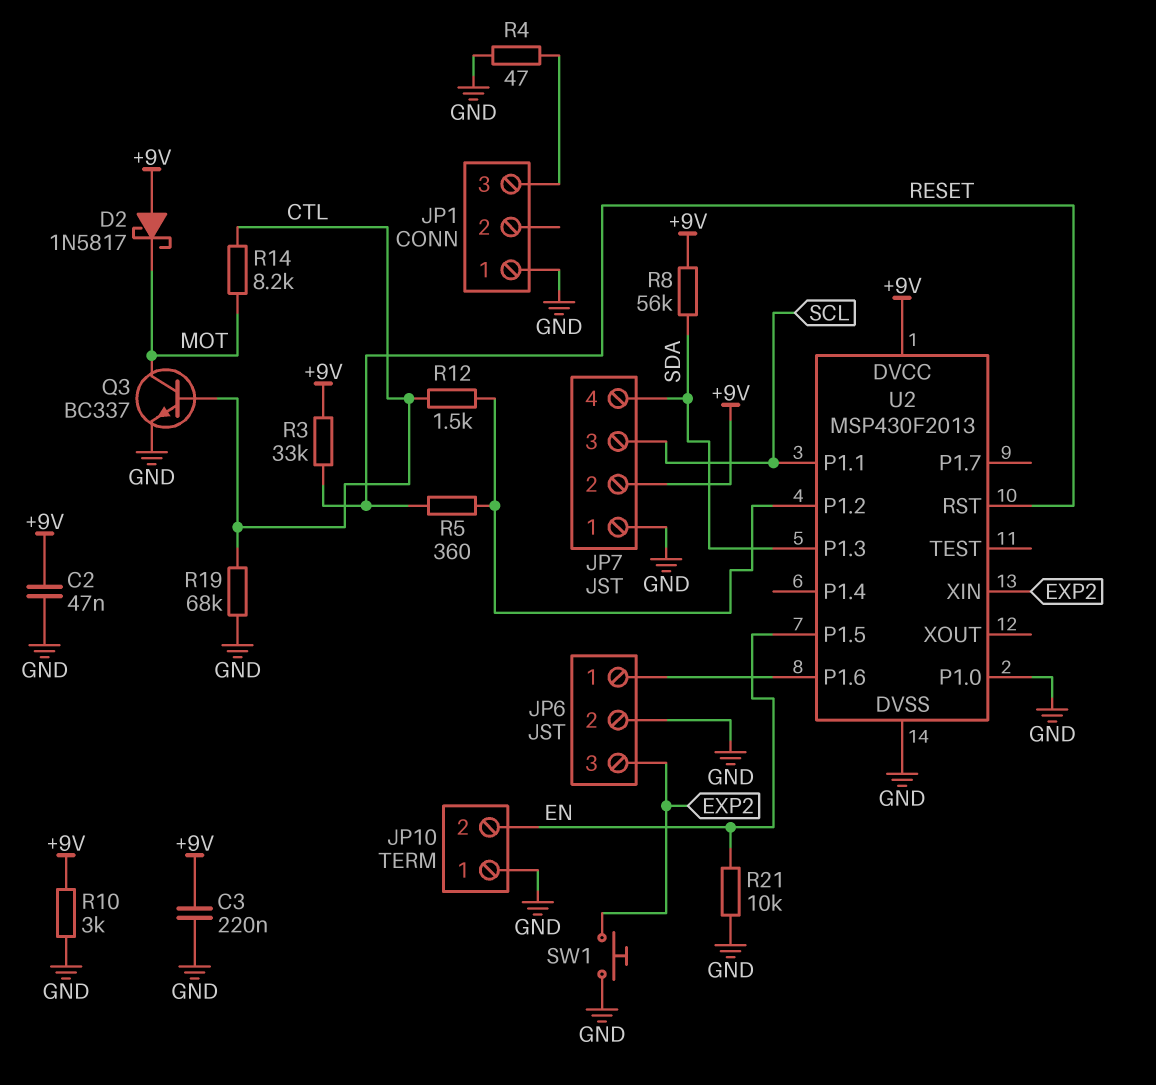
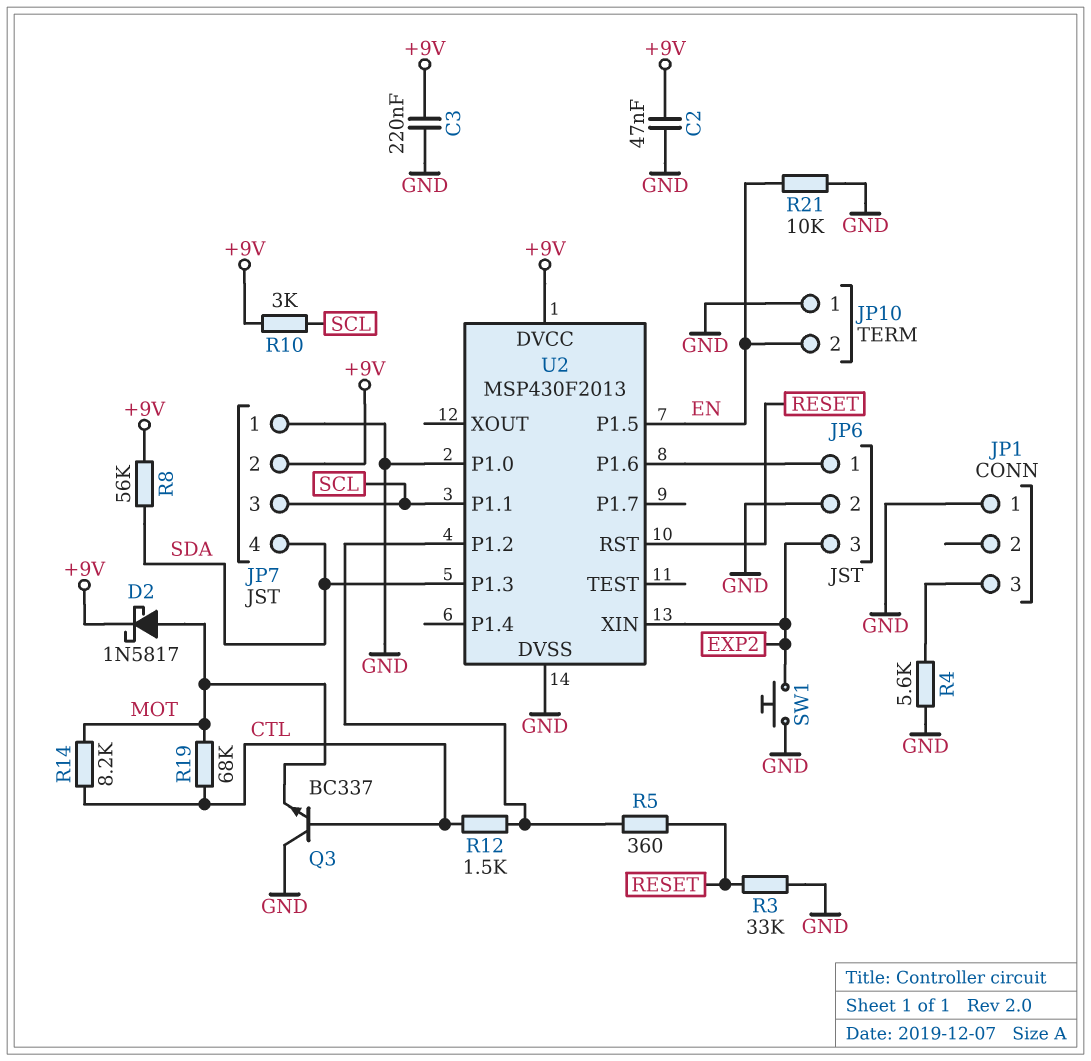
D2: schottky 1N5817 (A +9V, K MOT) -> schottky 1N5817 (A MOT, K +9V)
Q3: NPN BC337 (B CTL, C MOT, E GND) -> NPN BC337 (B CTL, C GND, E MOT)
R3: 33k (+9V, RESET) -> 33k (GND, RESET)
R4: 47 (GND, JP1/3) -> 5.6k (GND, JP1/3)
R10: 3k (+9V, GND) -> 3k (+9V, SCL)
R19: 68k (CTL, GND) -> 68k (CTL, MOT)

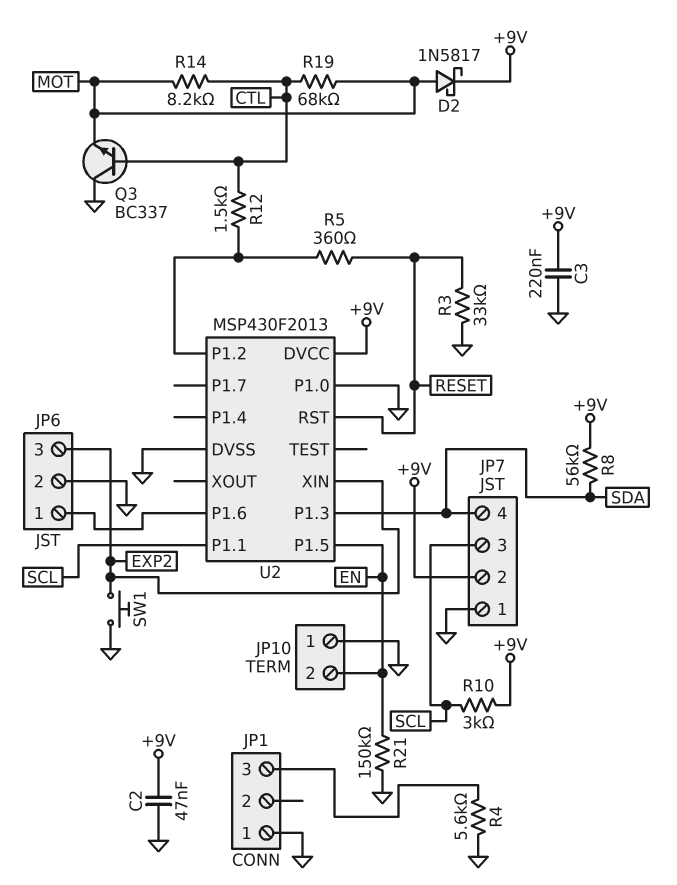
R21: 10k (EN, GND) -> 150k (EN, GND)

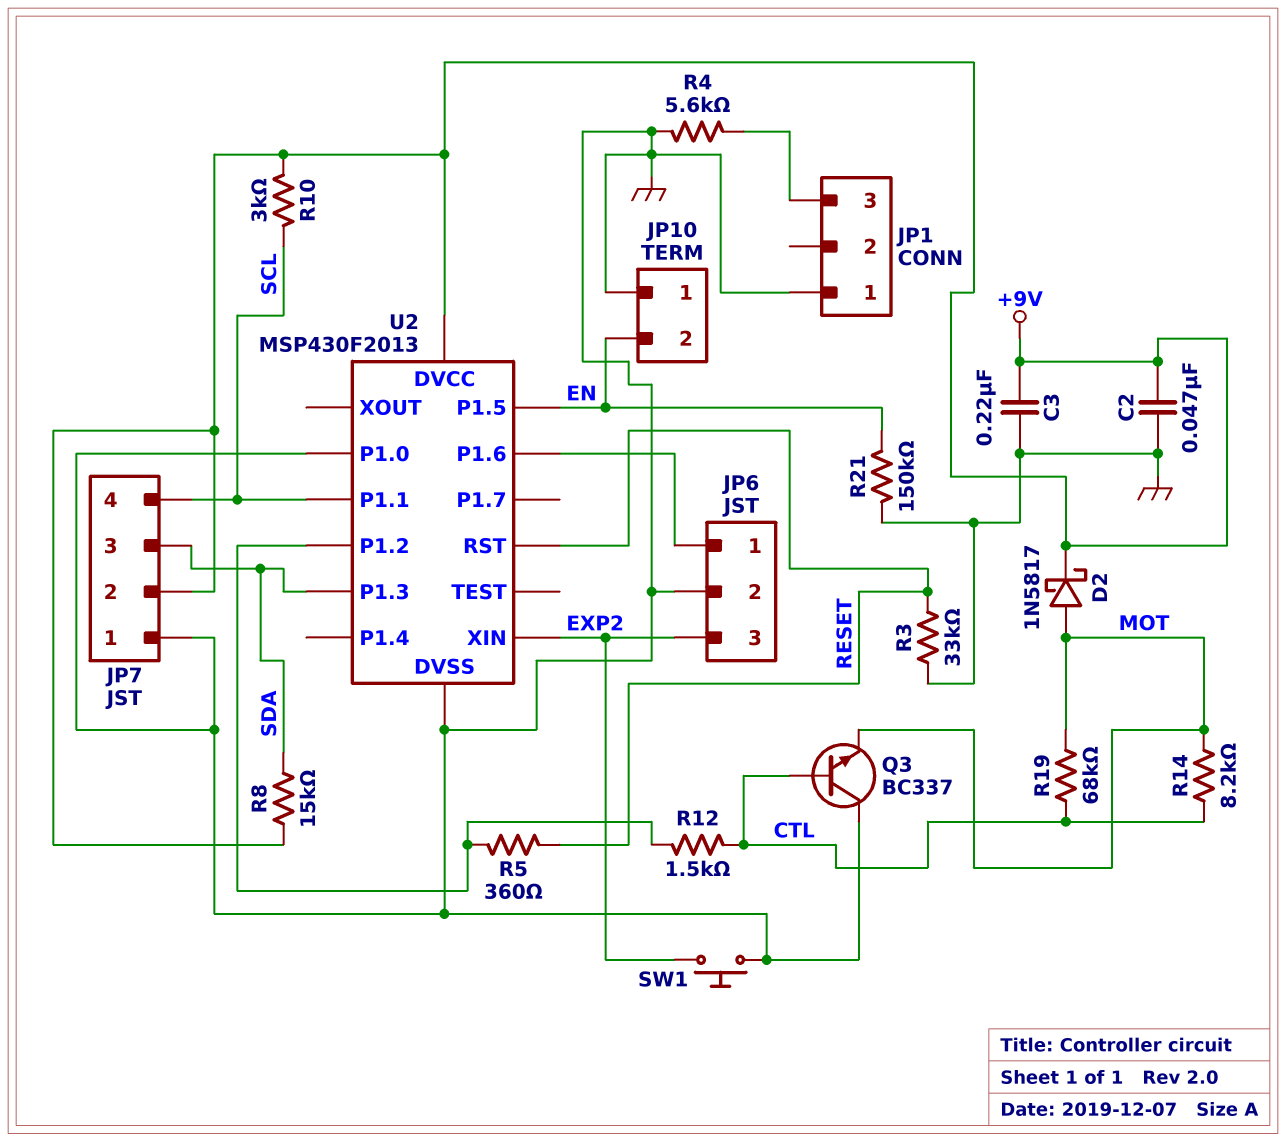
JP7 pin 3: SCL -> SDA
JP7 pin 4: SDA -> SCL
R8: 56k (+9V, SDA) -> 15k (+9V, SDA)

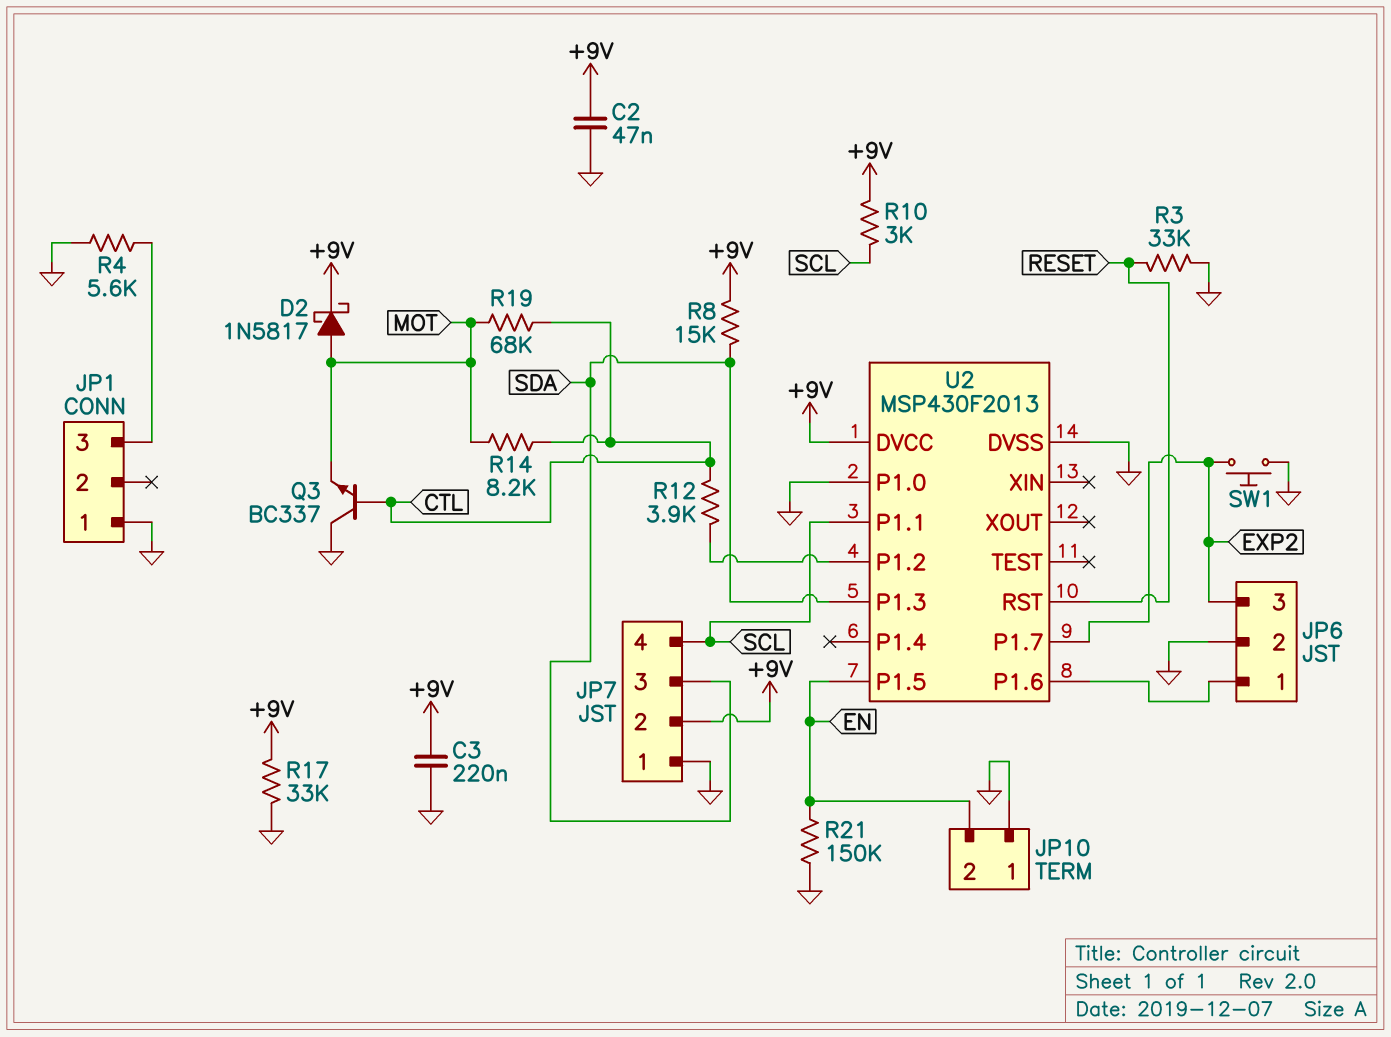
R5: 360 (RESET, U2/P1.2) -> none
R12: 1.5k (CTL, U2/P1.2) -> 3.9k (CTL, U2/P1.2)
R17: none -> 33k (+9V, GND)
U2 pin P1.7: none -> EXP2
U2 pin XIN: EXP2 -> none

